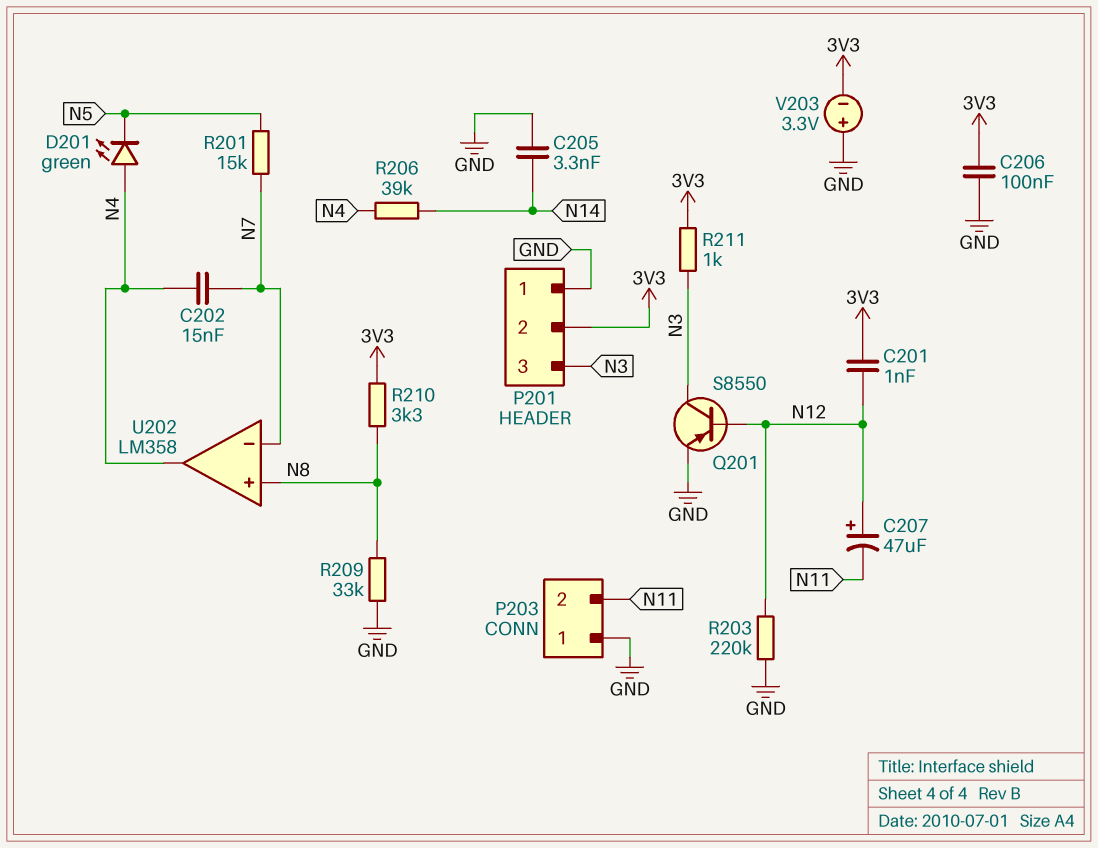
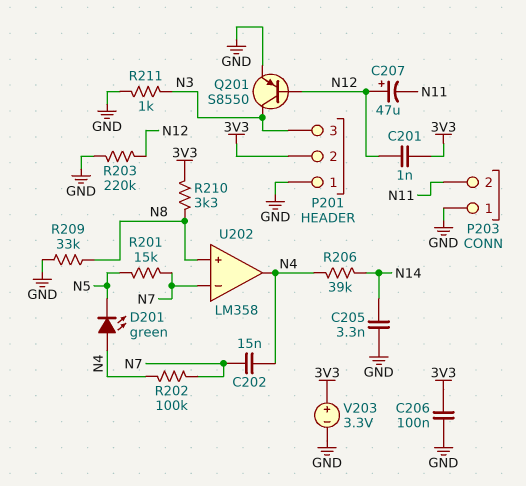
R202: none -> 100k (N4, N7)
R211: 1k (3V3, N3) -> 1k (GND, N3)
V203: 3.3V (plus GND, minus 3V3) -> 3.3V (plus 3V3, minus GND)

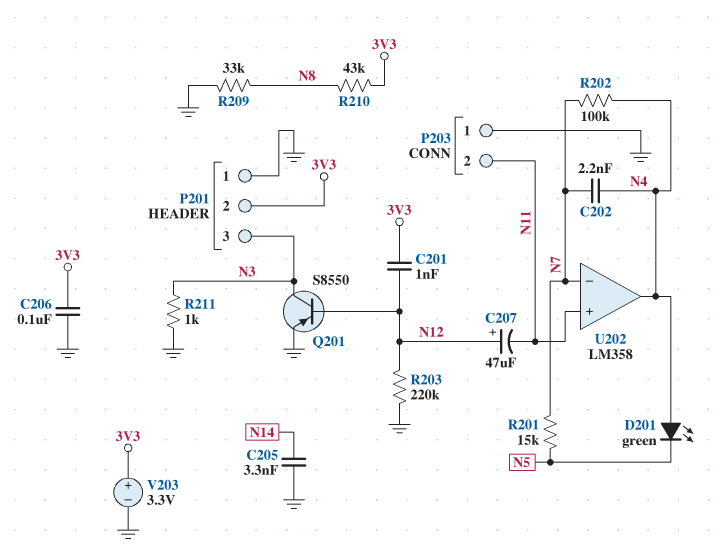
C202: 15nF (N4, N7) -> 2.2nF (N4, N7)
R206: 39k (N4, N14) -> none
R210: 3.3k (3V3, N8) -> 43k (3V3, N8)
U202 pin in+: N8 -> N11

